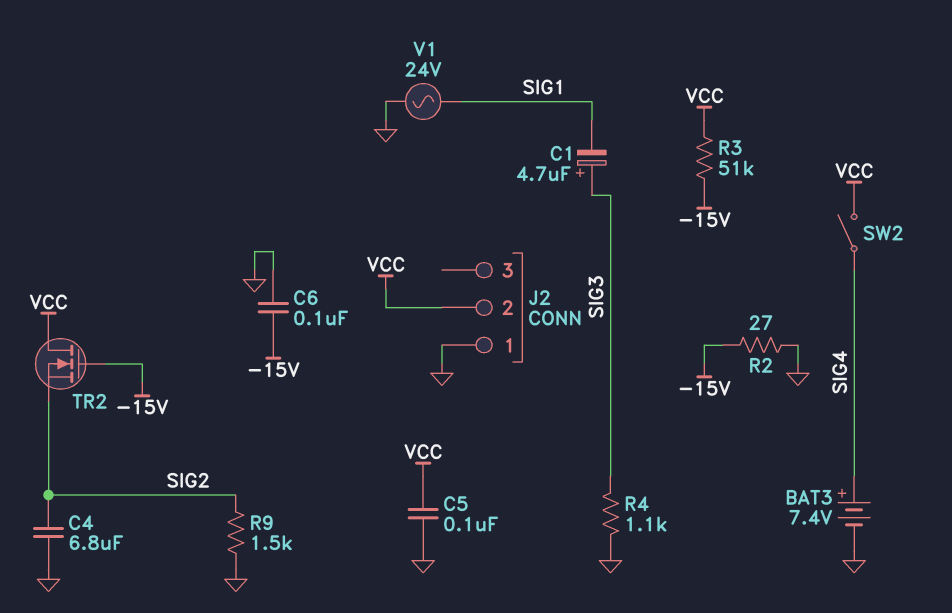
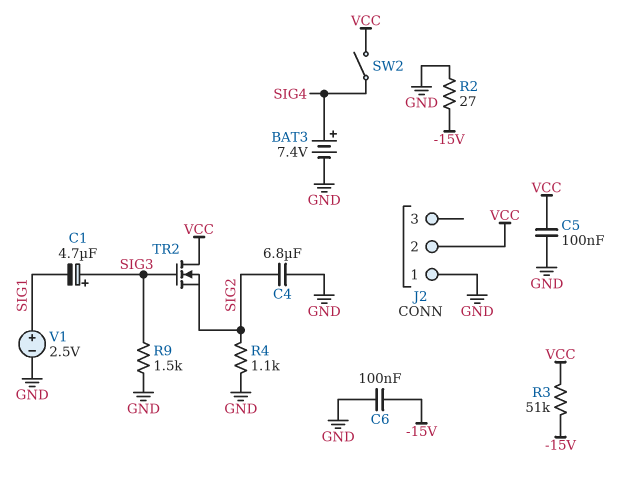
R4: 1.1k (GND, SIG3) -> 1.1k (GND, SIG2)
R9: 1.5k (GND, SIG2) -> 1.5k (GND, SIG3)
TR2: NMOS (G -15V, D VCC, S SIG2) -> NMOS (G SIG3, D VCC, S SIG2)
V1: AC 24V (GND, SIG1) -> 2.5V (plus SIG1, minus GND)

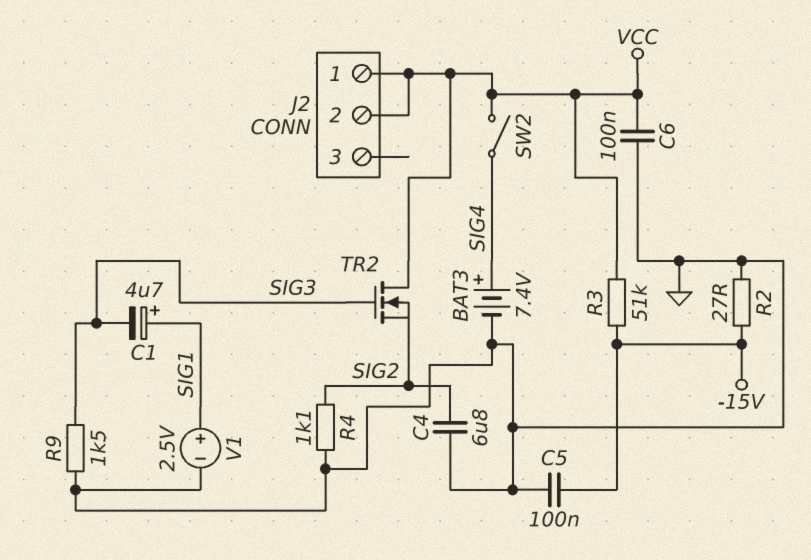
C1: 4.7uF (plus SIG3, minus SIG1) -> 4.7uF (plus SIG1, minus SIG3)
C5: 100nF (GND, VCC) -> 100nF (-15V, GND)
C6: 100nF (-15V, GND) -> 100nF (GND, VCC)
J2 pin 1: GND -> VCC

